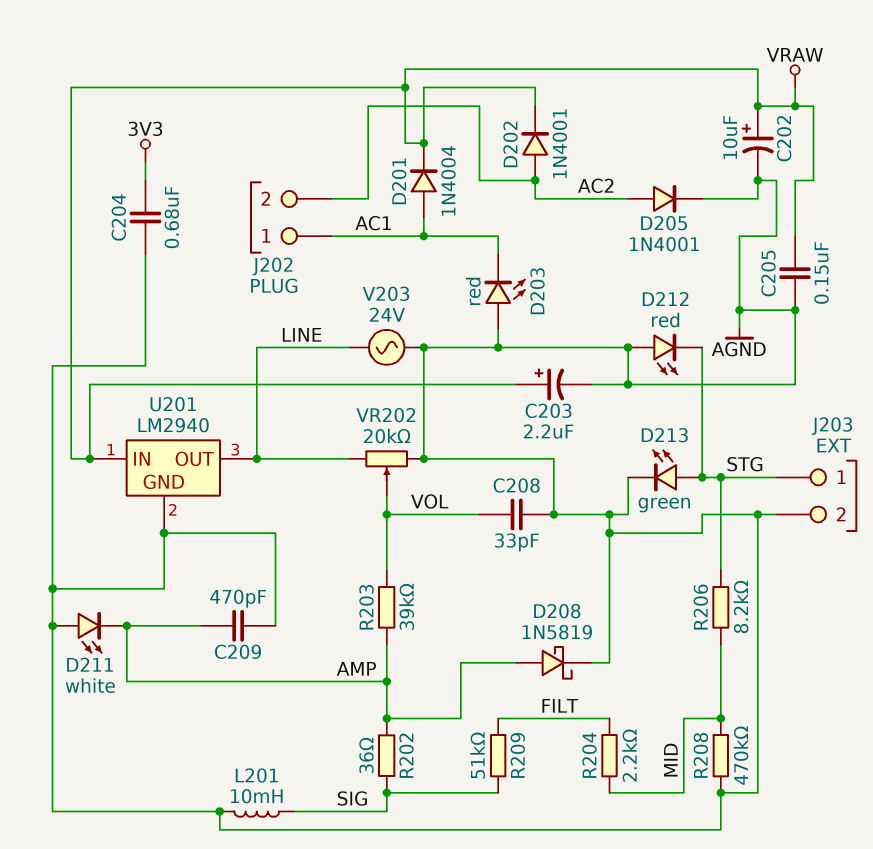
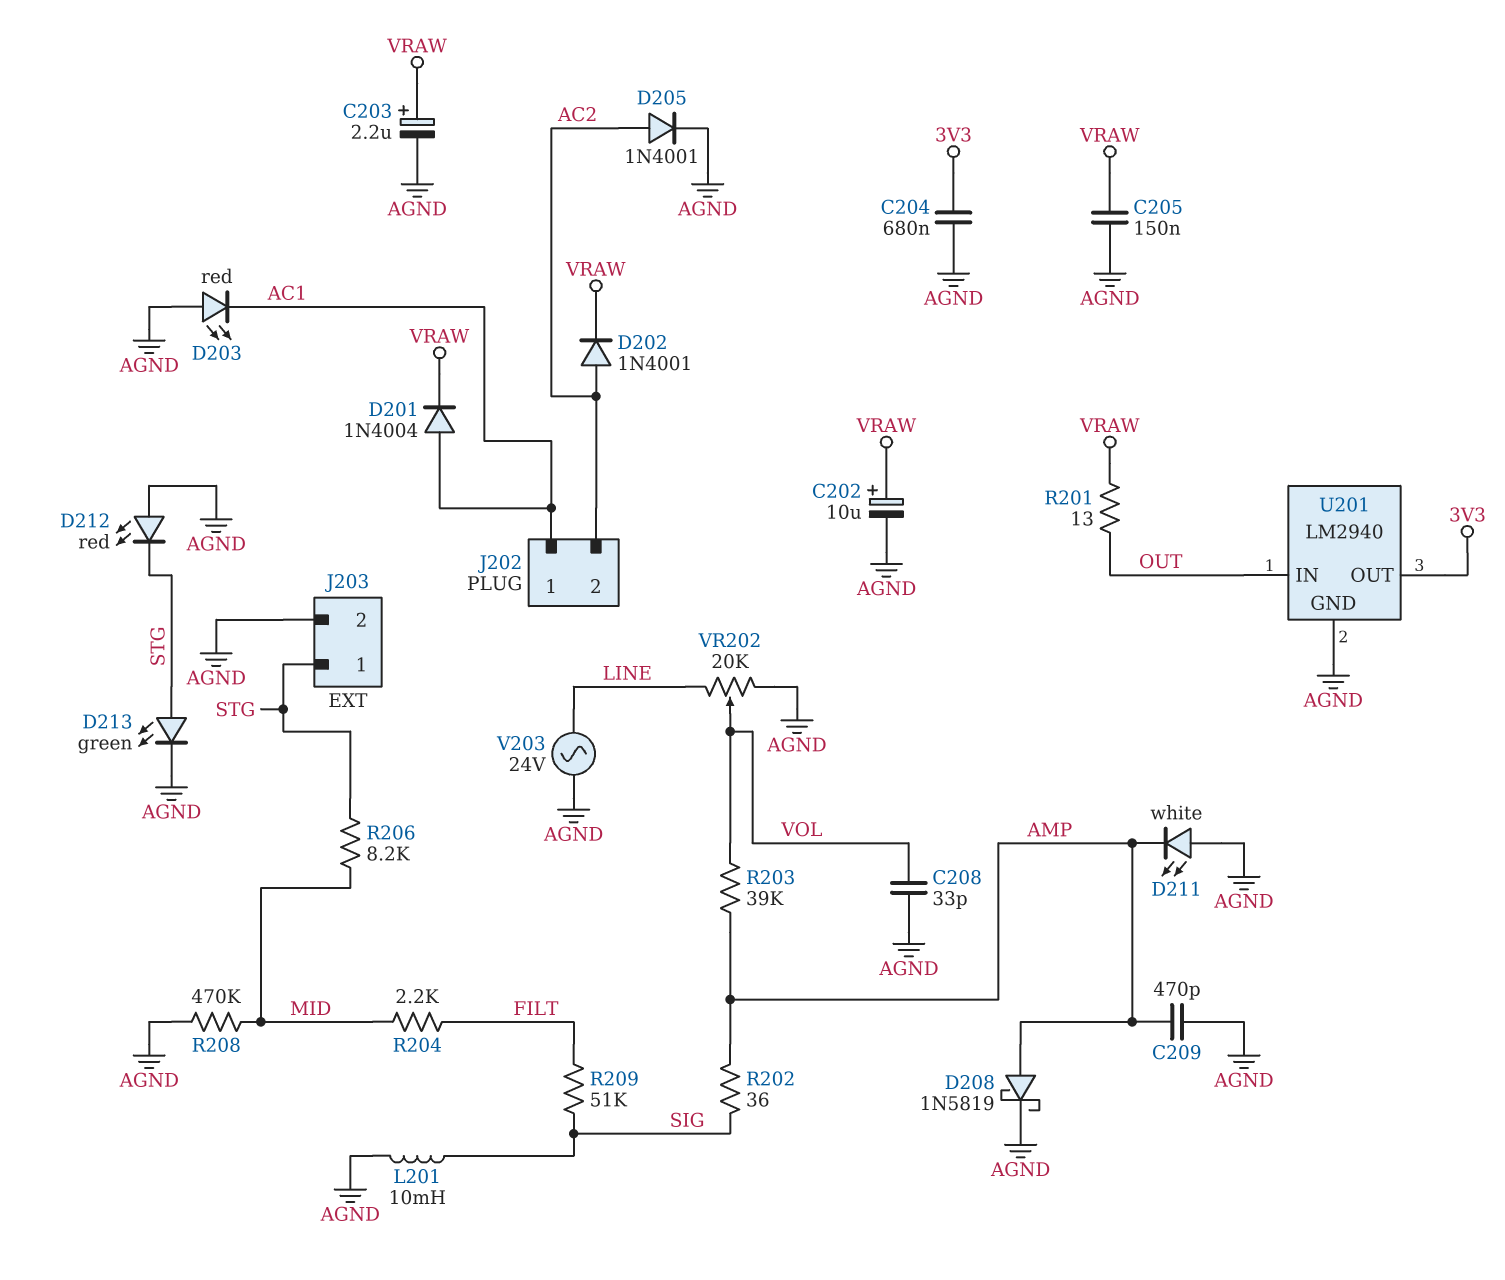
R201: none -> 13 (OUT, VRAW)
U201 pin IN: VRAW -> OUT
U201 pin OUT: LINE -> 3V3

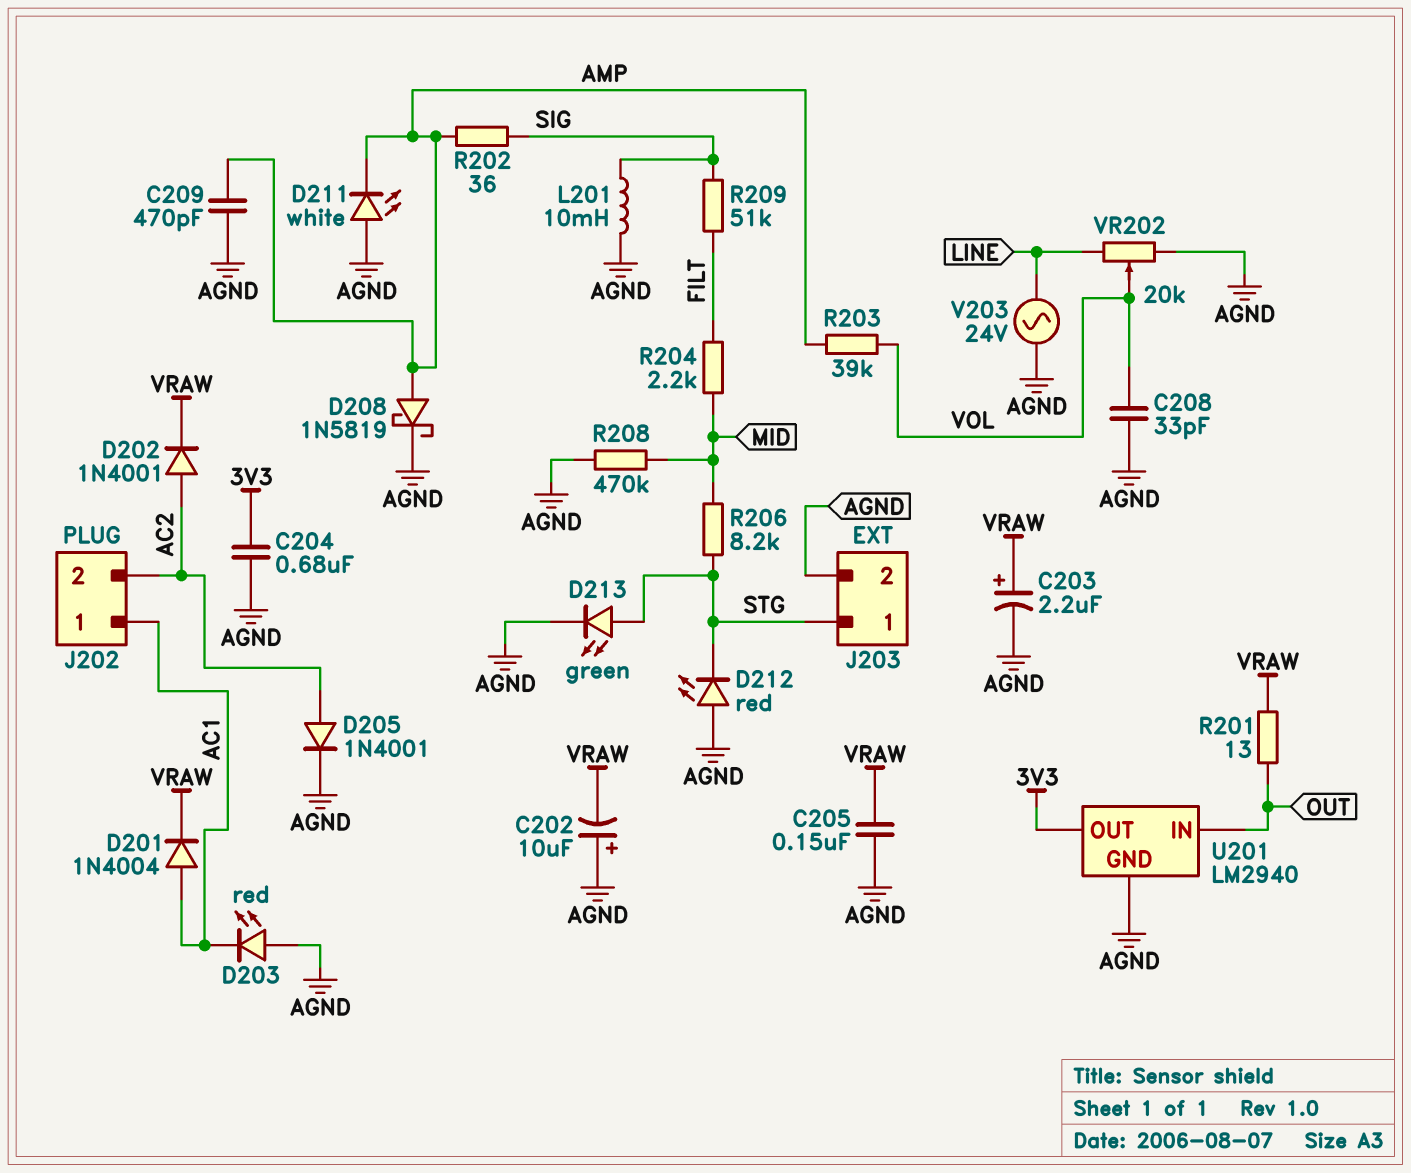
C202: 10uF (plus VRAW, minus AGND) -> 10uF (plus AGND, minus VRAW)

